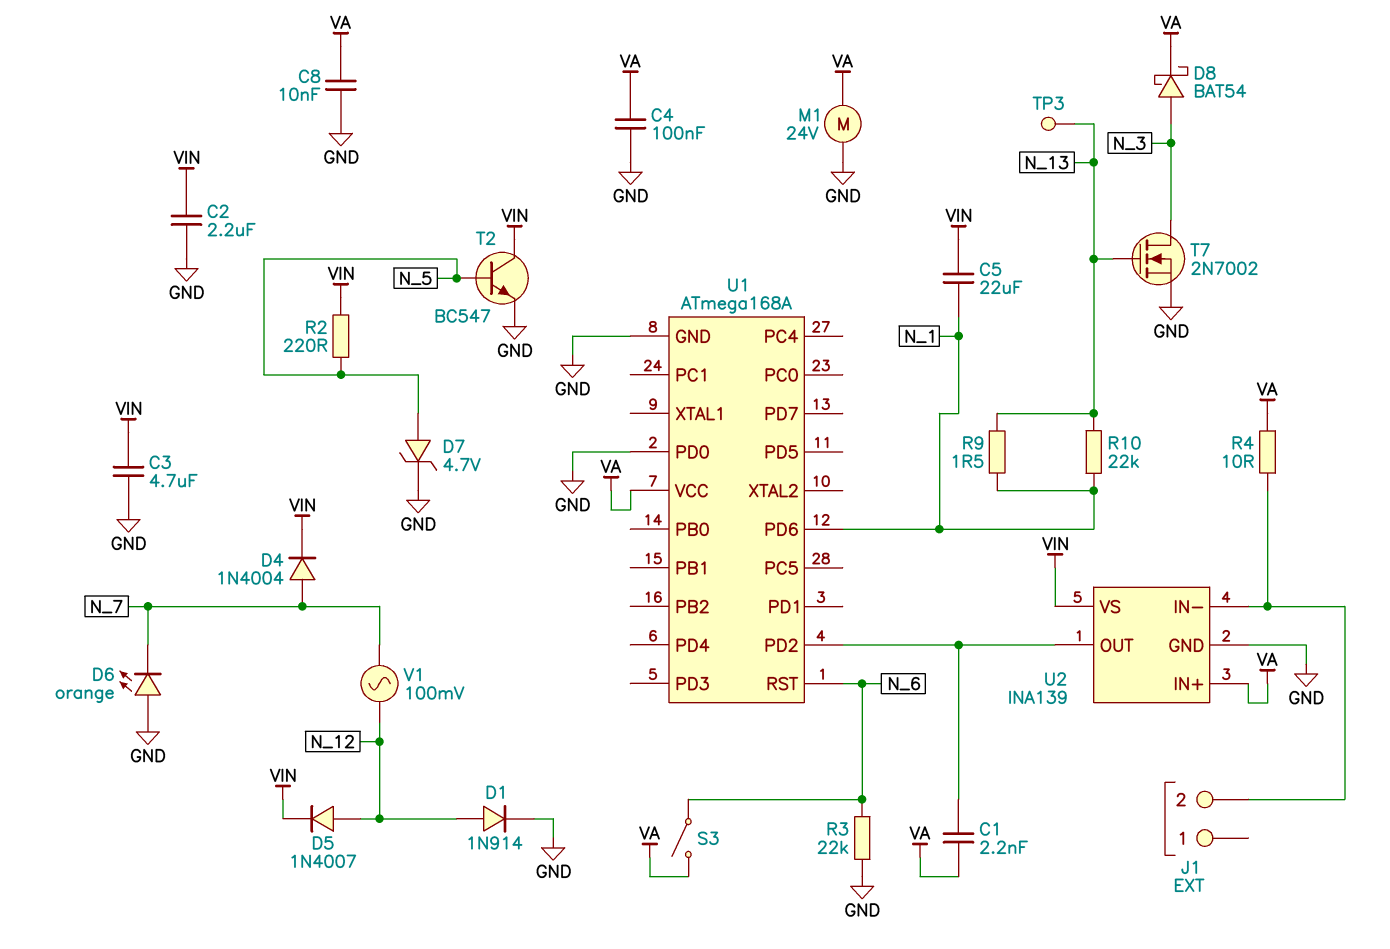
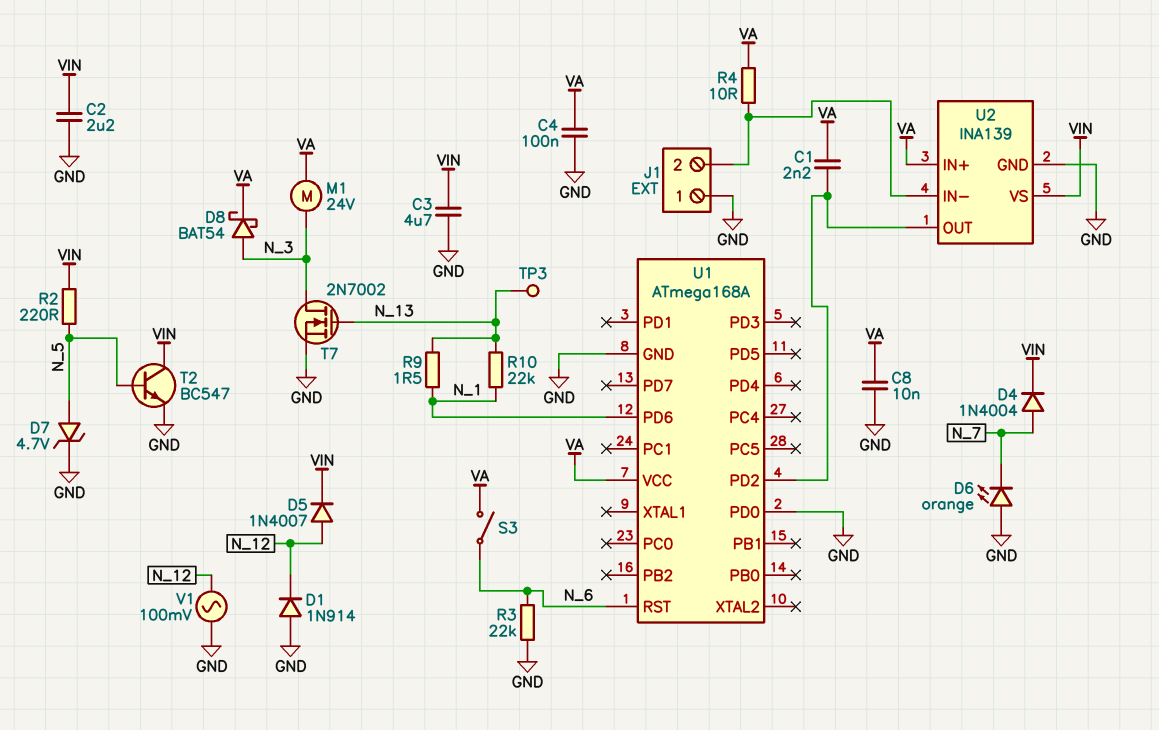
C5: 22uF (N_1, VIN) -> none
D1: diode 1N914 (A N_12, K GND) -> diode 1N914 (A GND, K N_12)
J1 pin 1: none -> GND
M1: motor 24V (GND, VA) -> motor 24V (N_3, VA)
V1: AC 100mV (N_7, N_12) -> AC 100mV (GND, N_12)

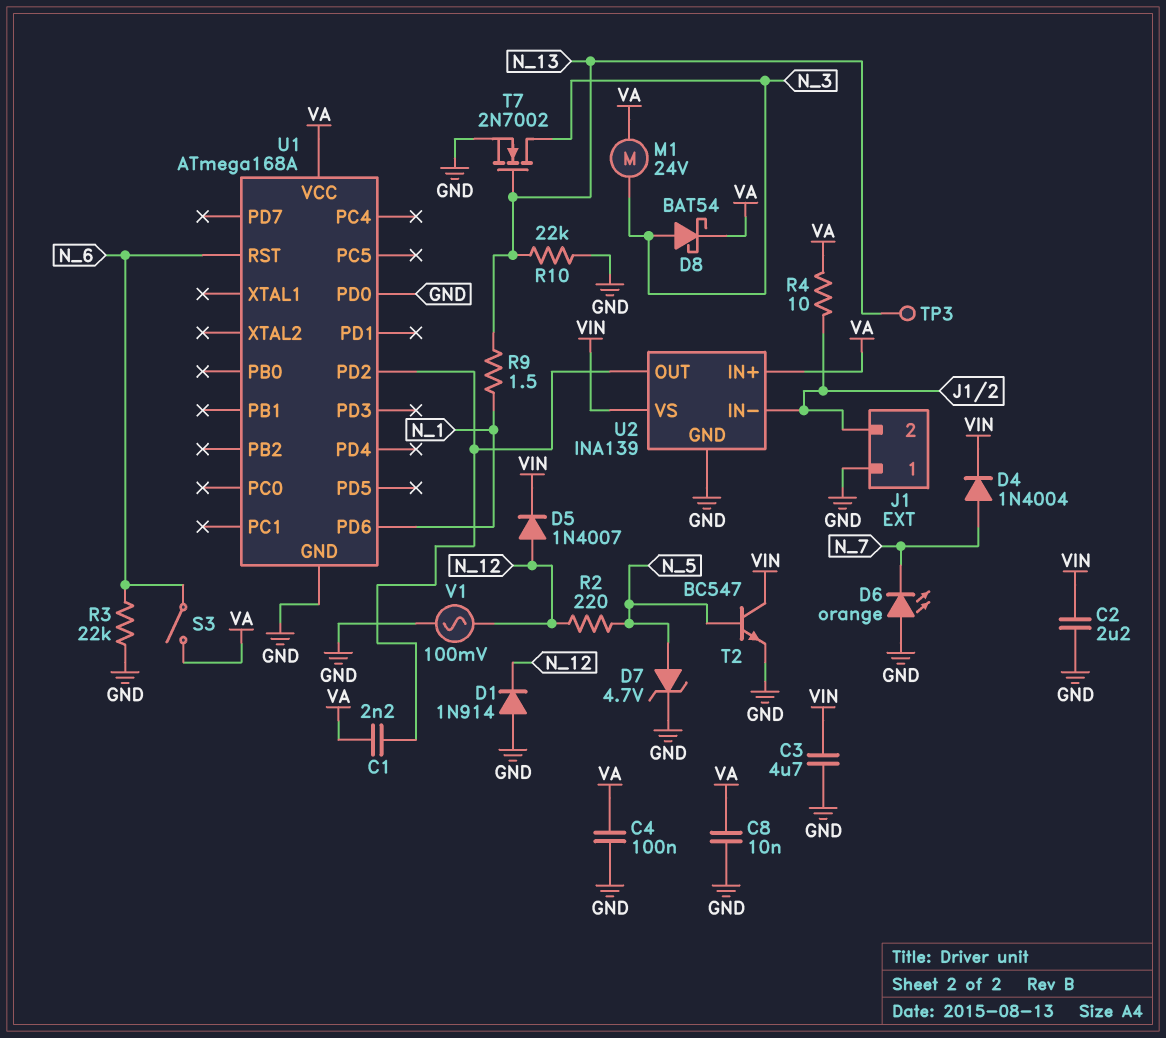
R2: 220 (N_5, VIN) -> 220 (N_5, N_12)
R10: 22k (N_1, N_13) -> 22k (GND, N_13)

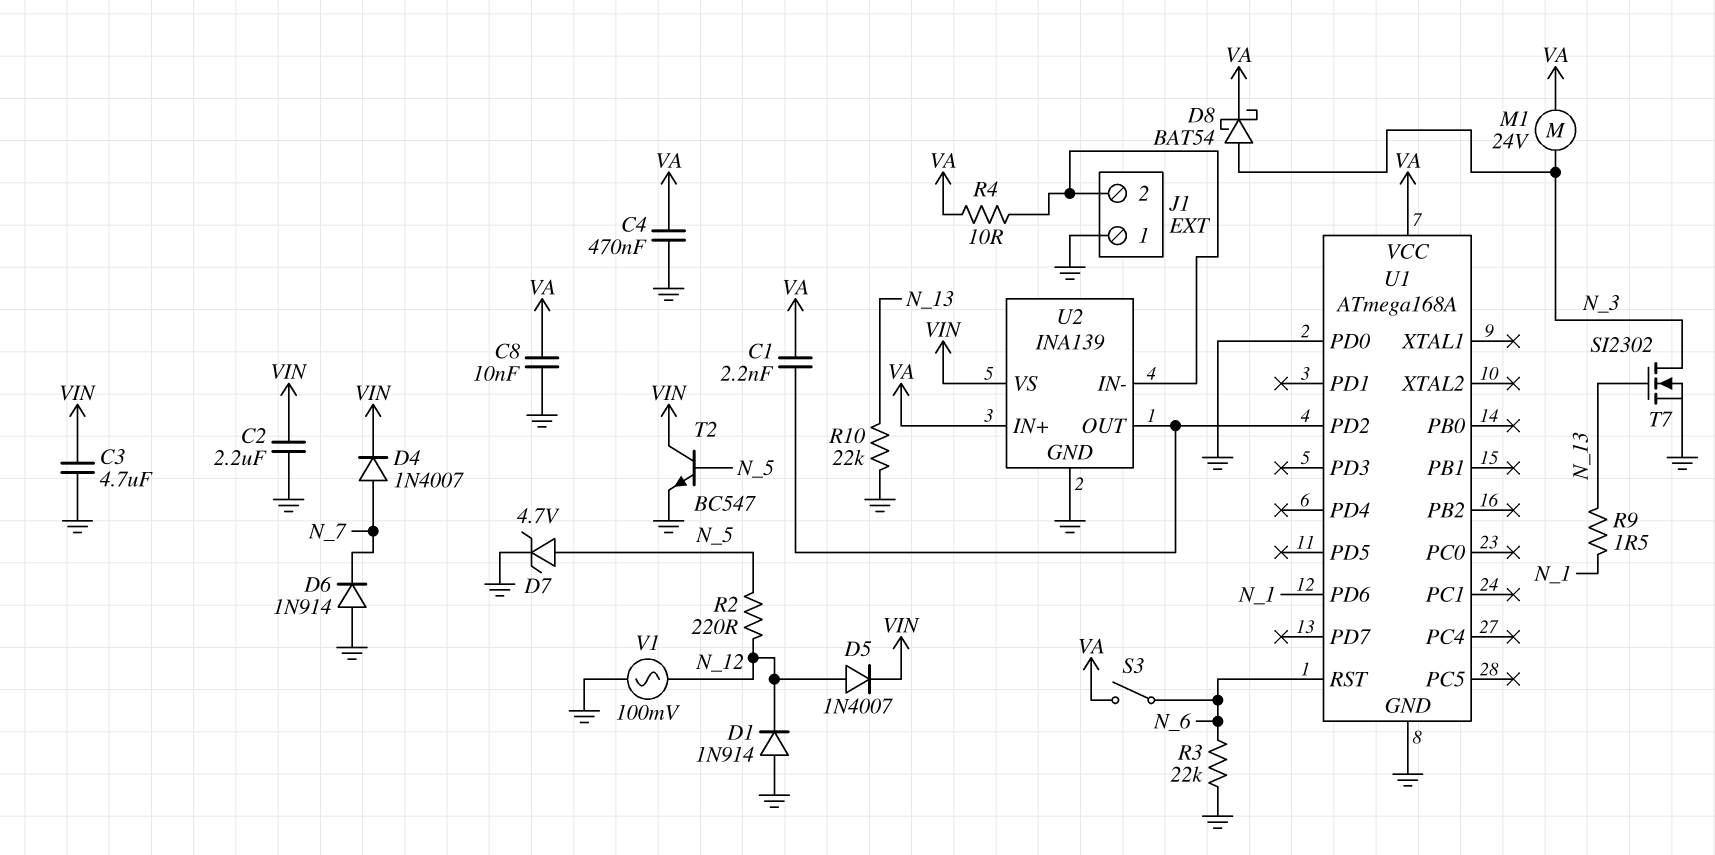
C4: 100nF (GND, VA) -> 470nF (GND, VA)
D4: diode 1N4004 (A N_7, K VIN) -> diode 1N4007 (A N_7, K VIN)
D6: LED orange (A GND, K N_7) -> diode 1N914 (A GND, K N_7)
T7: NMOS 2N7002 (G N_13, D N_3, S GND) -> NMOS SI2302 (G N_13, D N_3, S GND)
TP3: test point (N_13) -> none

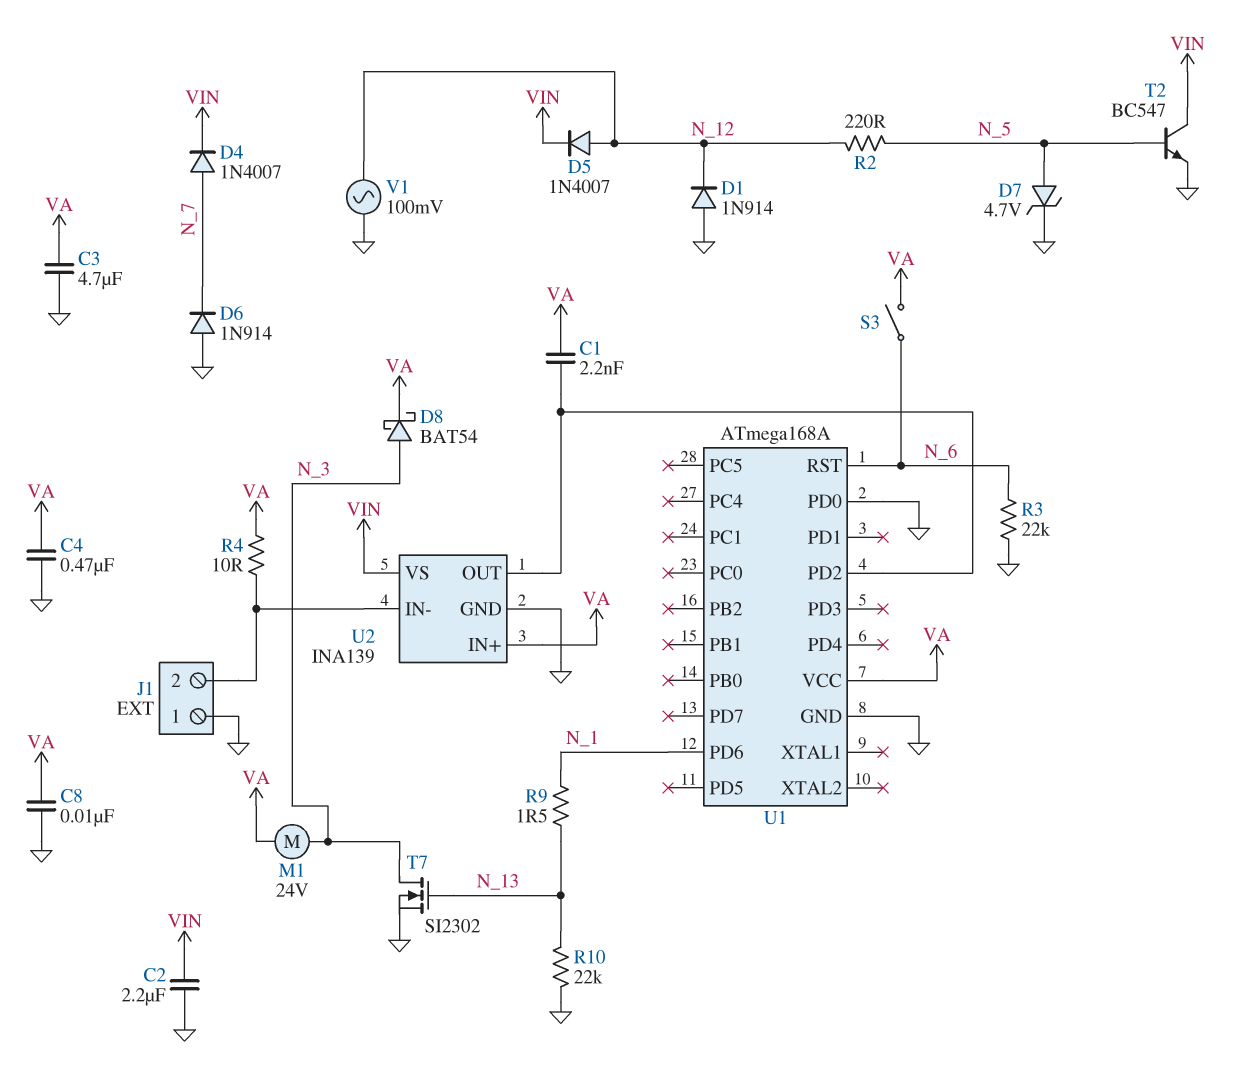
C3: 4.7uF (GND, VIN) -> 4.7uF (GND, VA)

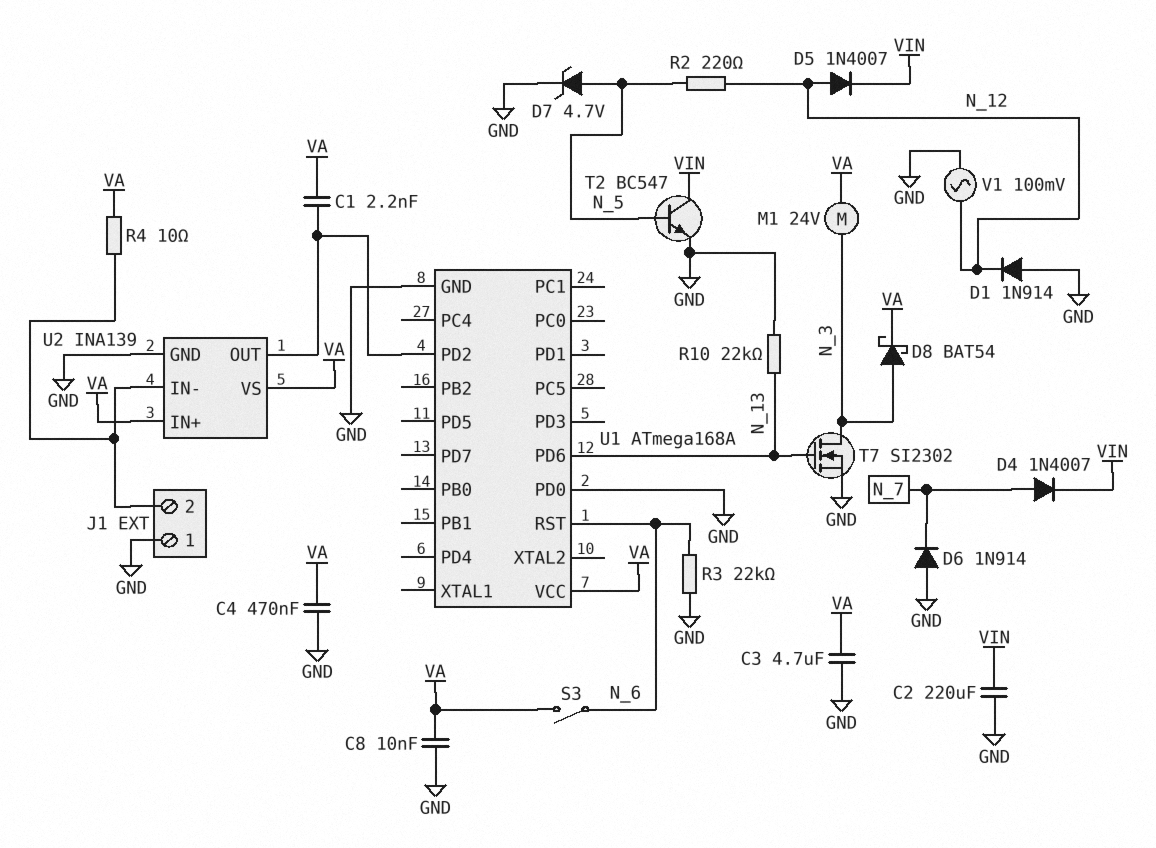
C2: 2.2uF (GND, VIN) -> 220uF (GND, VIN)
R9: 1.5 (N_1, N_13) -> none
U1 pin PD6: N_1 -> N_13
U2 pin VS: VIN -> VA

